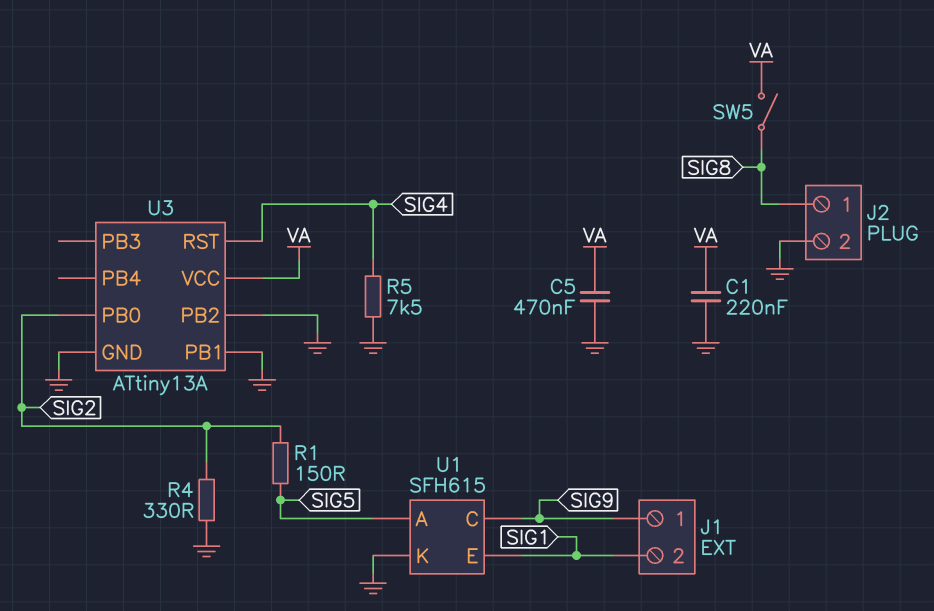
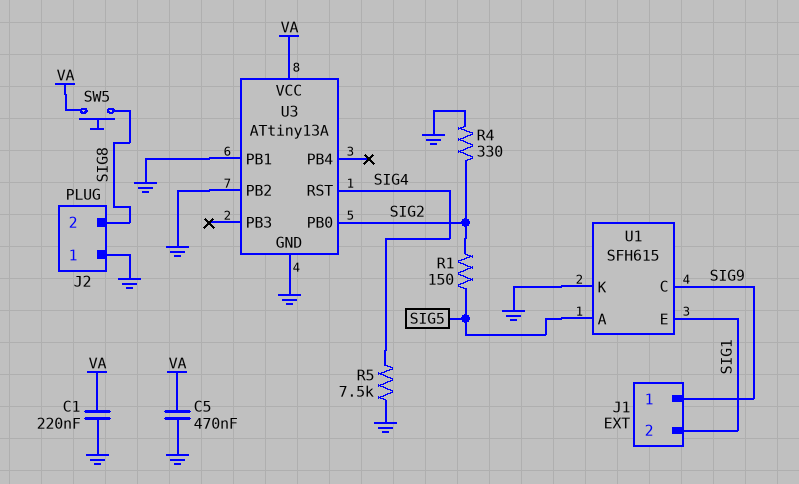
J2 pin 1: SIG8 -> GND
J2 pin 2: GND -> SIG8
SW5: switch (SIG8, VA) -> button (SIG8, VA)

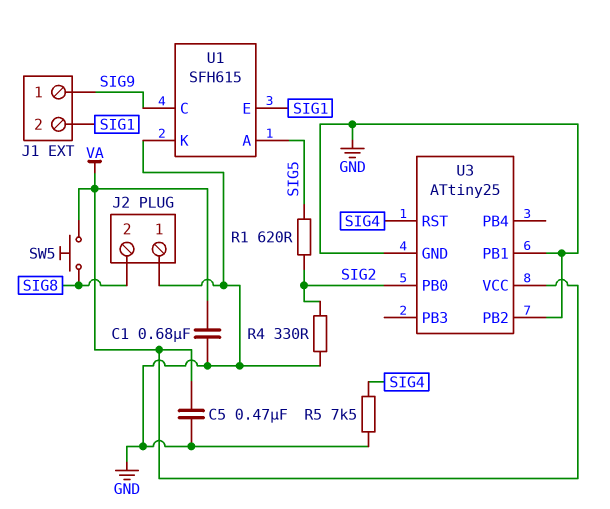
C1: 220nF (GND, VA) -> 680nF (GND, VA)
R1: 150 (SIG2, SIG5) -> 620 (SIG2, SIG5)
U3: ATtiny13A -> ATtiny25

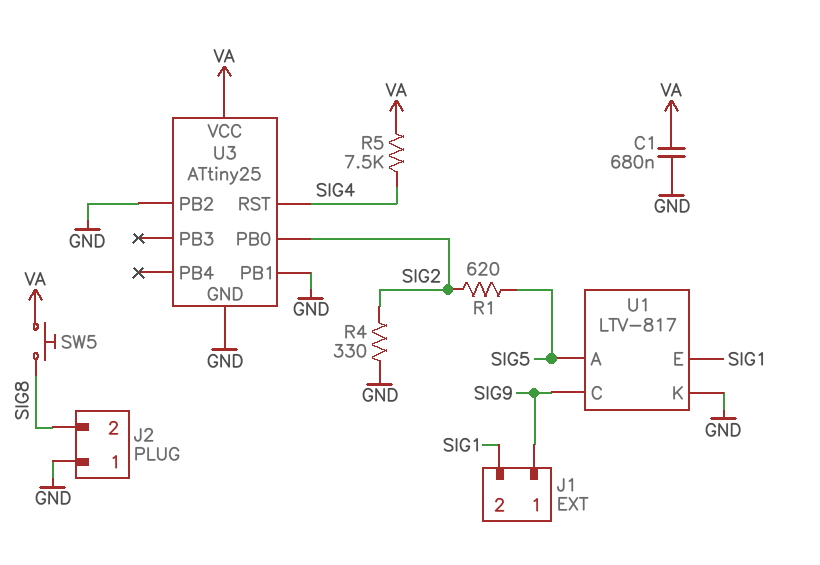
C5: 470nF (GND, VA) -> none
R5: 7.5k (GND, SIG4) -> 7.5k (SIG4, VA)
U1: SFH615 -> LTV-817

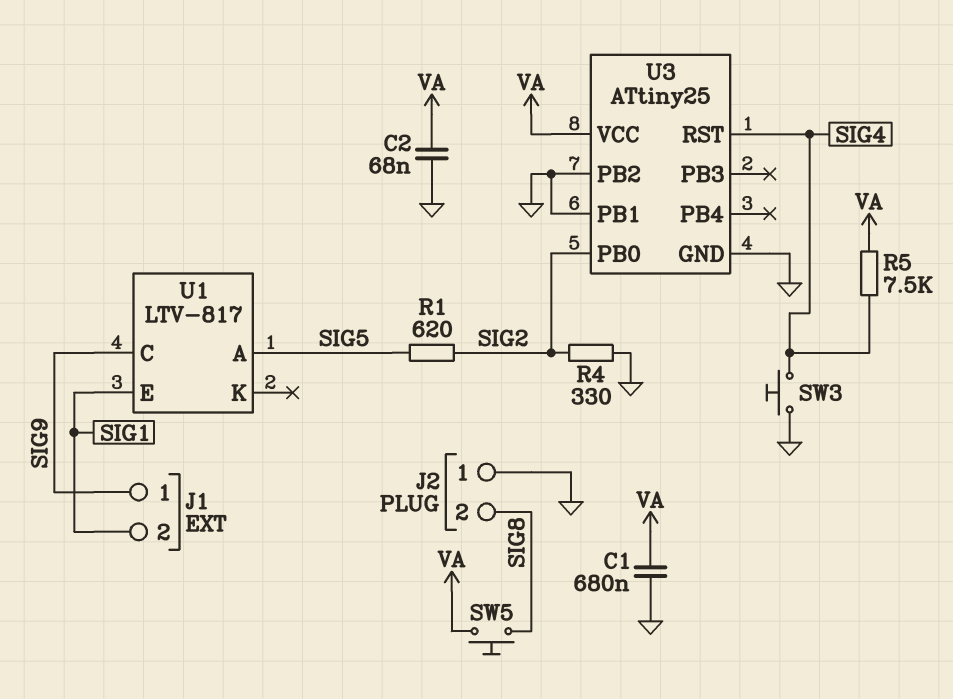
C2: none -> 68nF (GND, VA)
SW3: none -> button (GND, SIG4)
U1 pin K: GND -> none

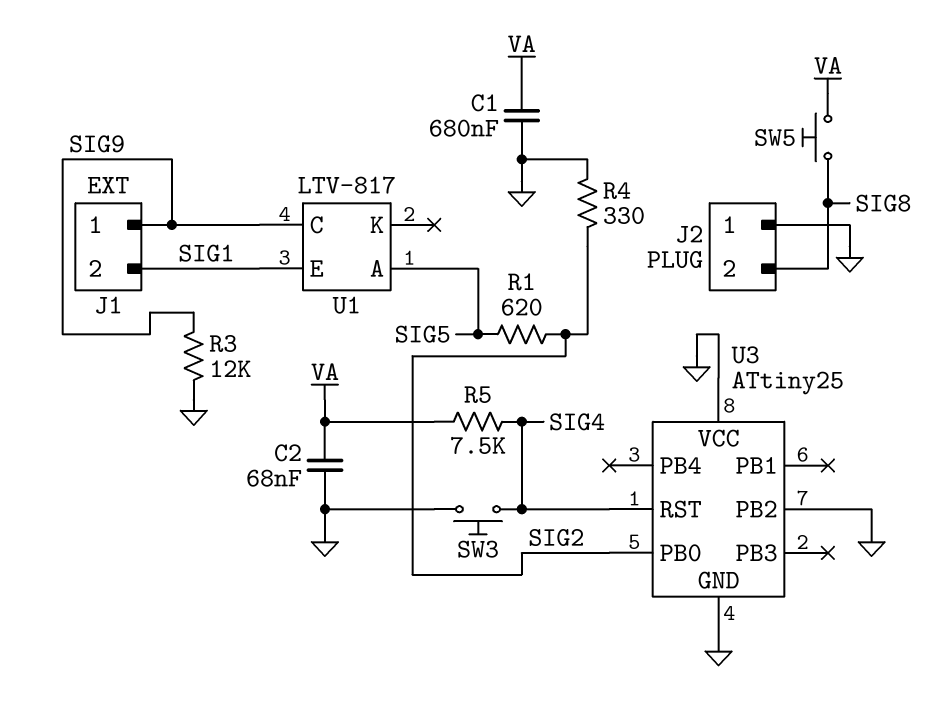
R3: none -> 12k (GND, SIG9)
U3 pin PB1: GND -> none
U3 pin VCC: VA -> GND

